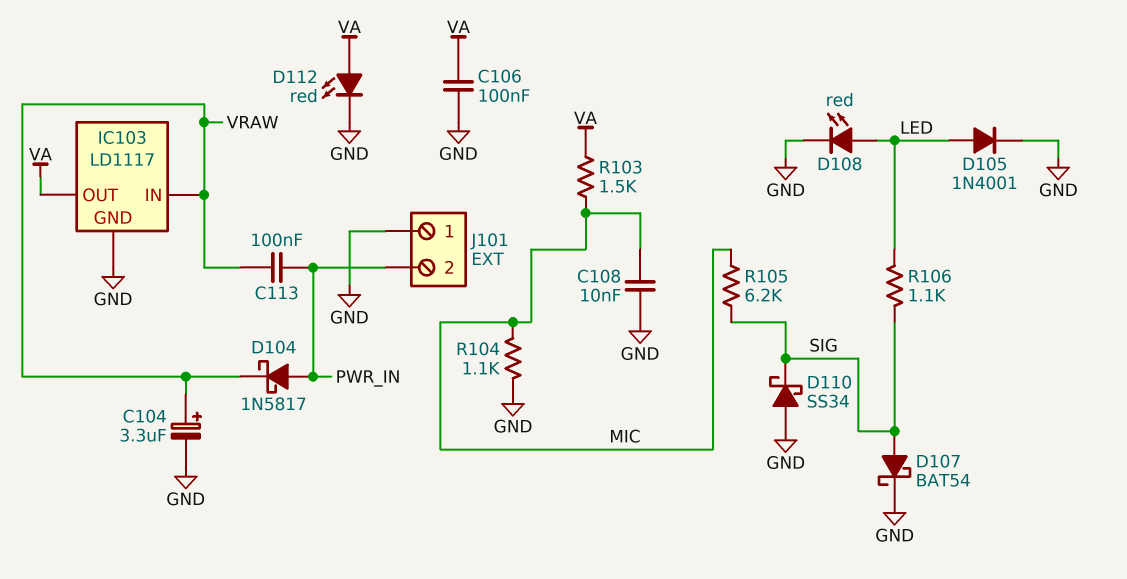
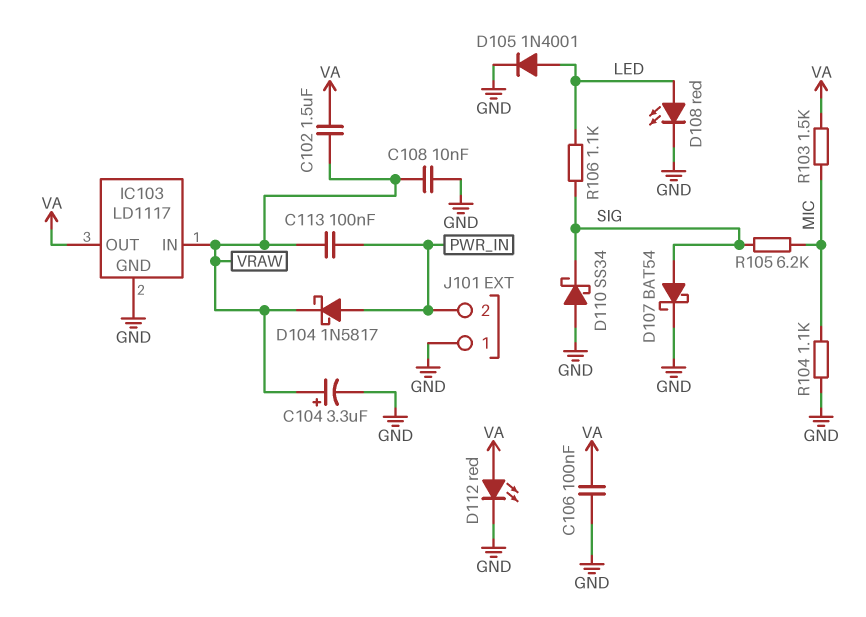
C102: none -> 1.5uF (VA, VRAW)
C108: 10nF (GND, MIC) -> 10nF (GND, VRAW)

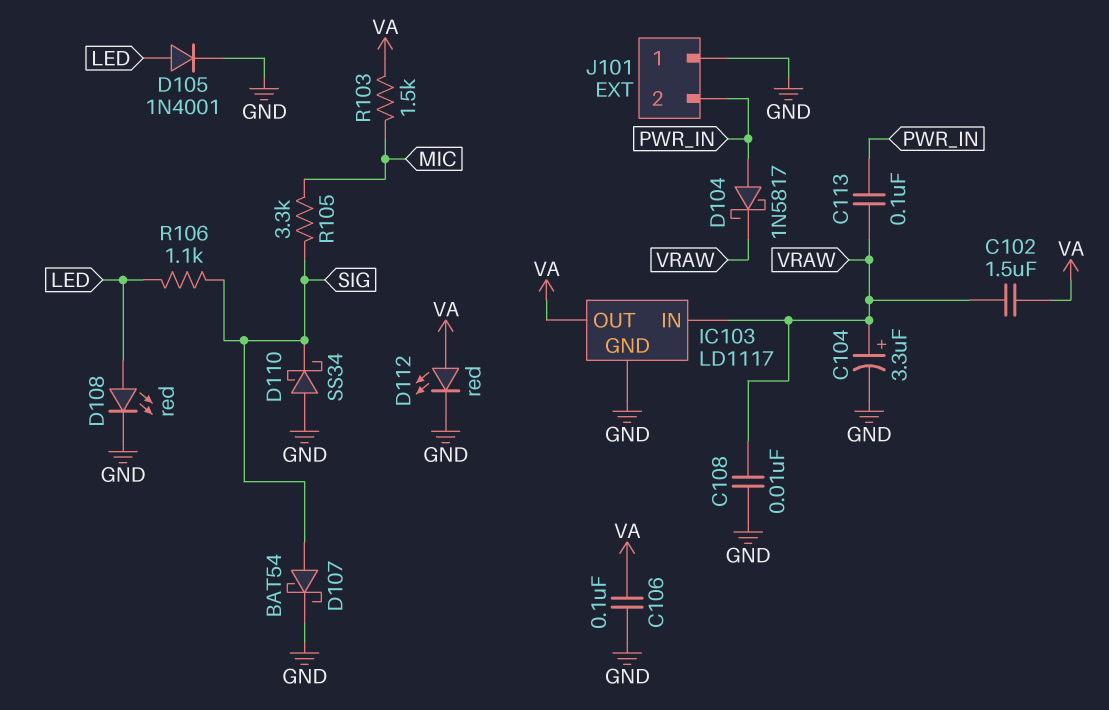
R104: 1.1k (GND, MIC) -> none
R105: 6.2k (MIC, SIG) -> 3.3k (MIC, SIG)

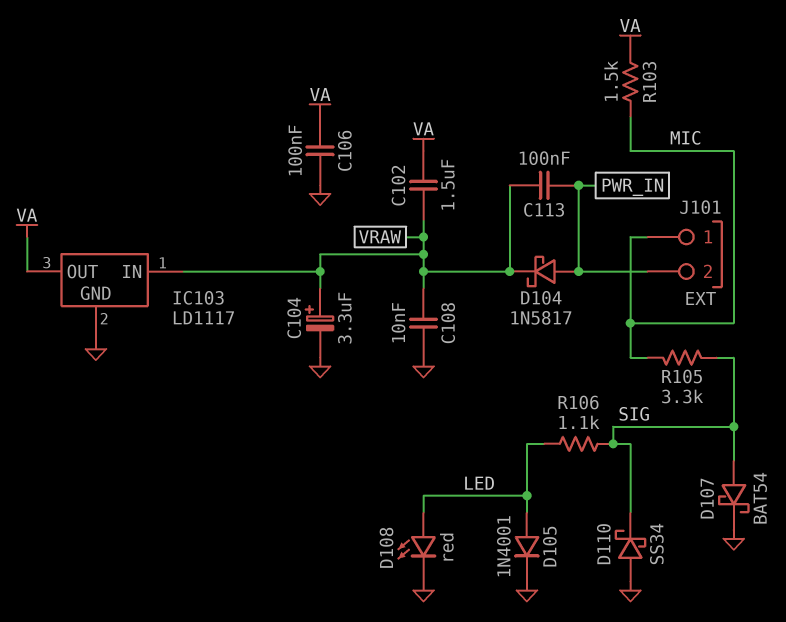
D112: LED red (A VA, K GND) -> none
J101 pin 1: GND -> MIC

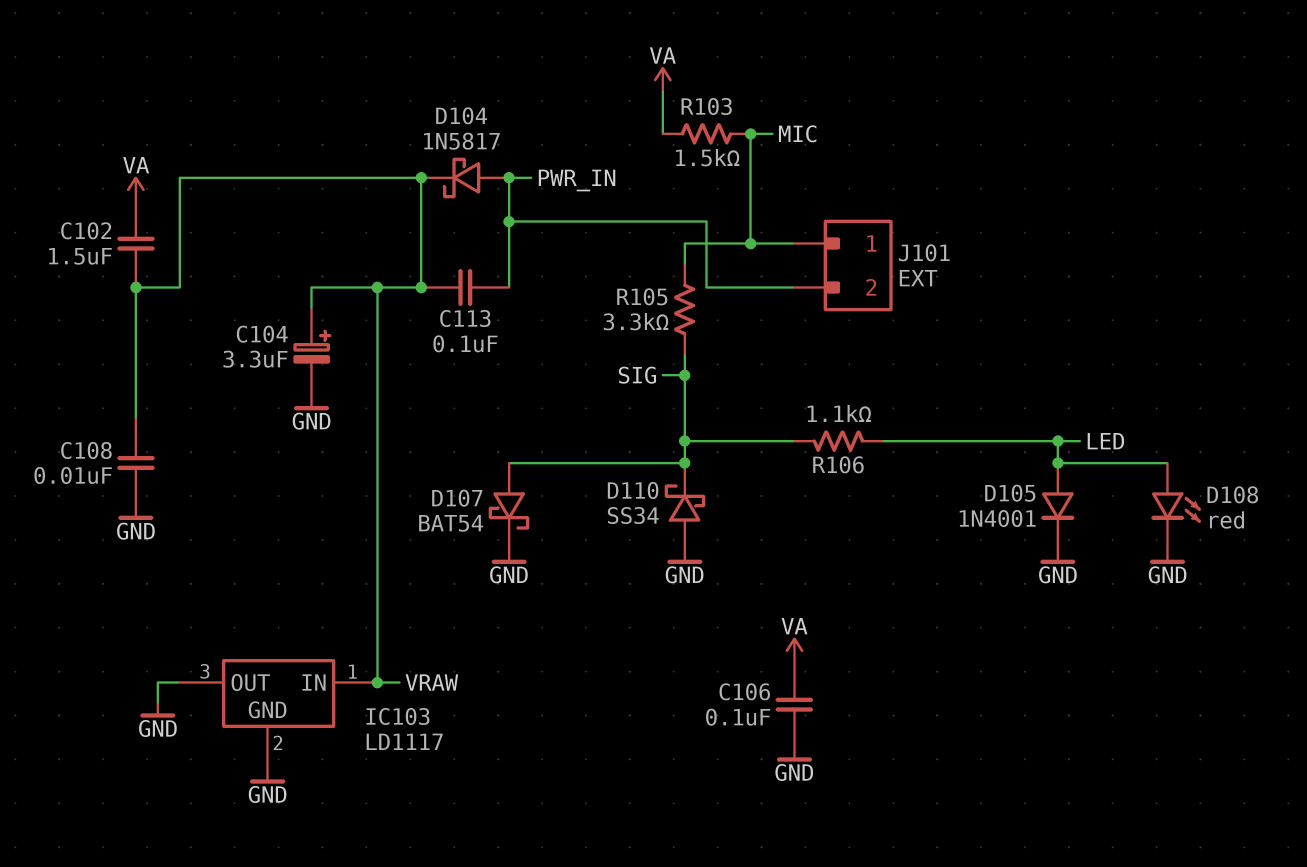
IC103 pin OUT: VA -> GND

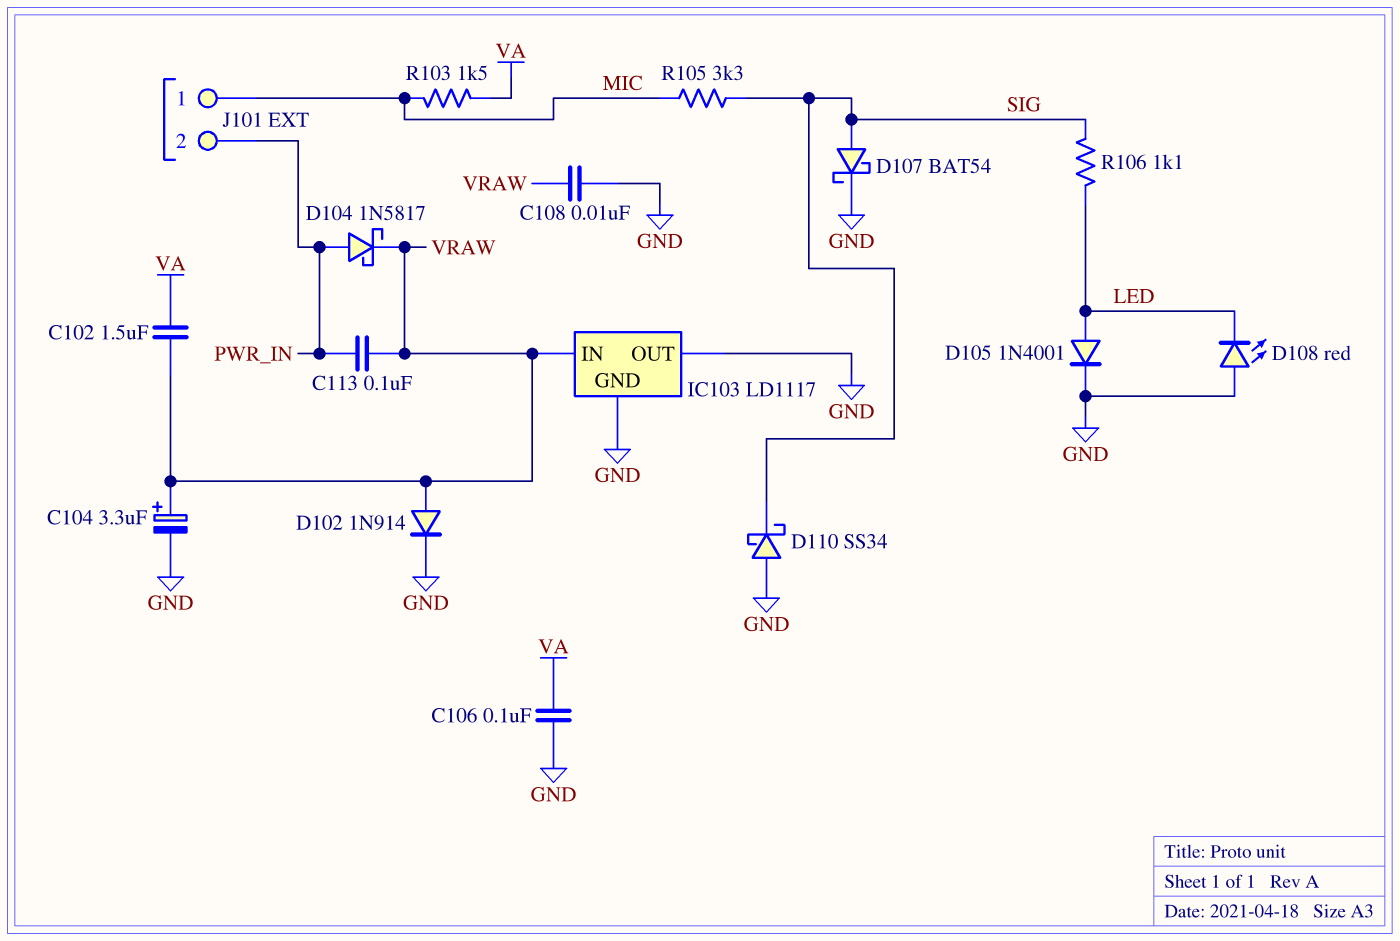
D102: none -> diode 1N914 (A VRAW, K GND)
D108: LED red (A LED, K GND) -> LED red (A GND, K LED)

